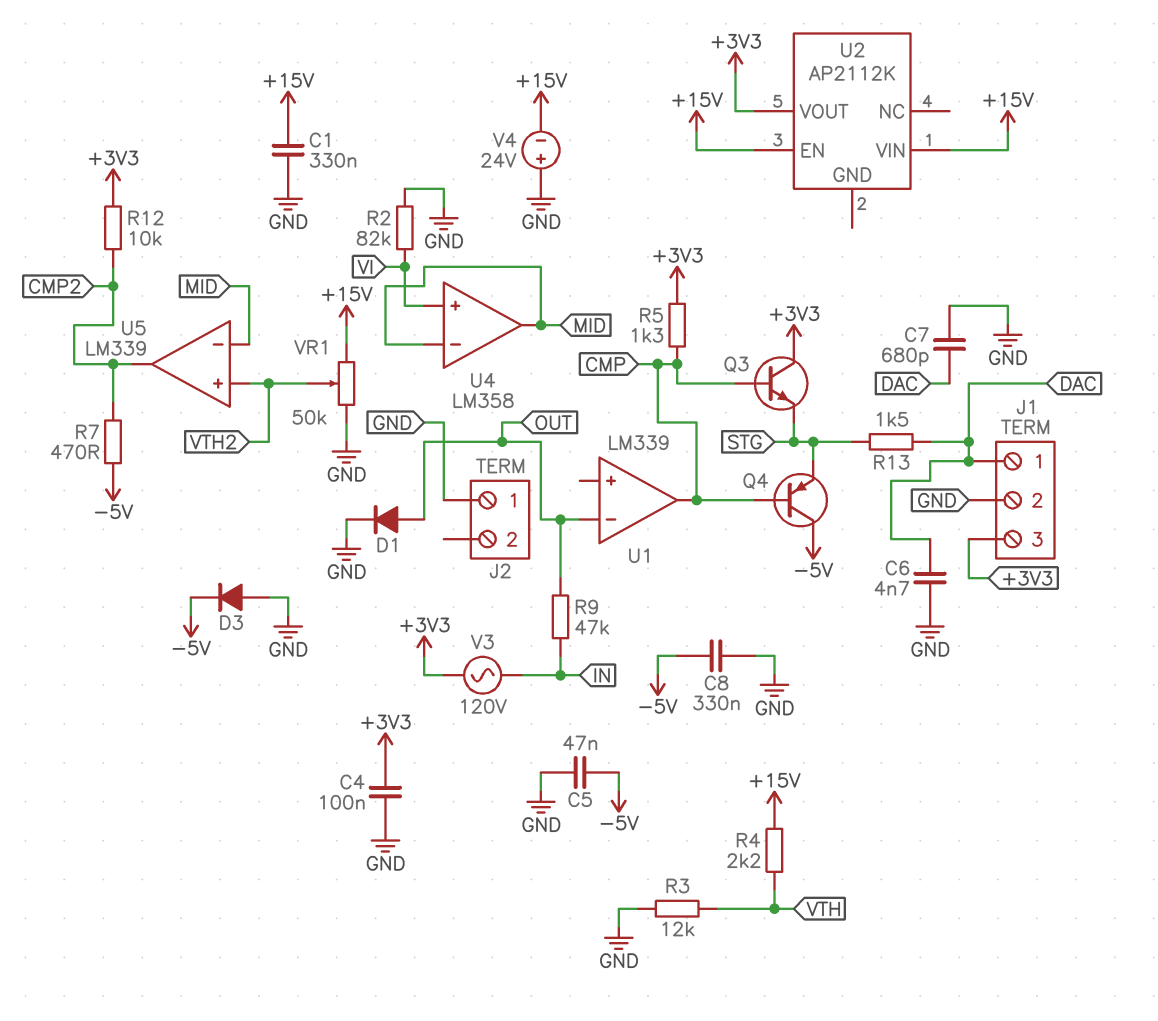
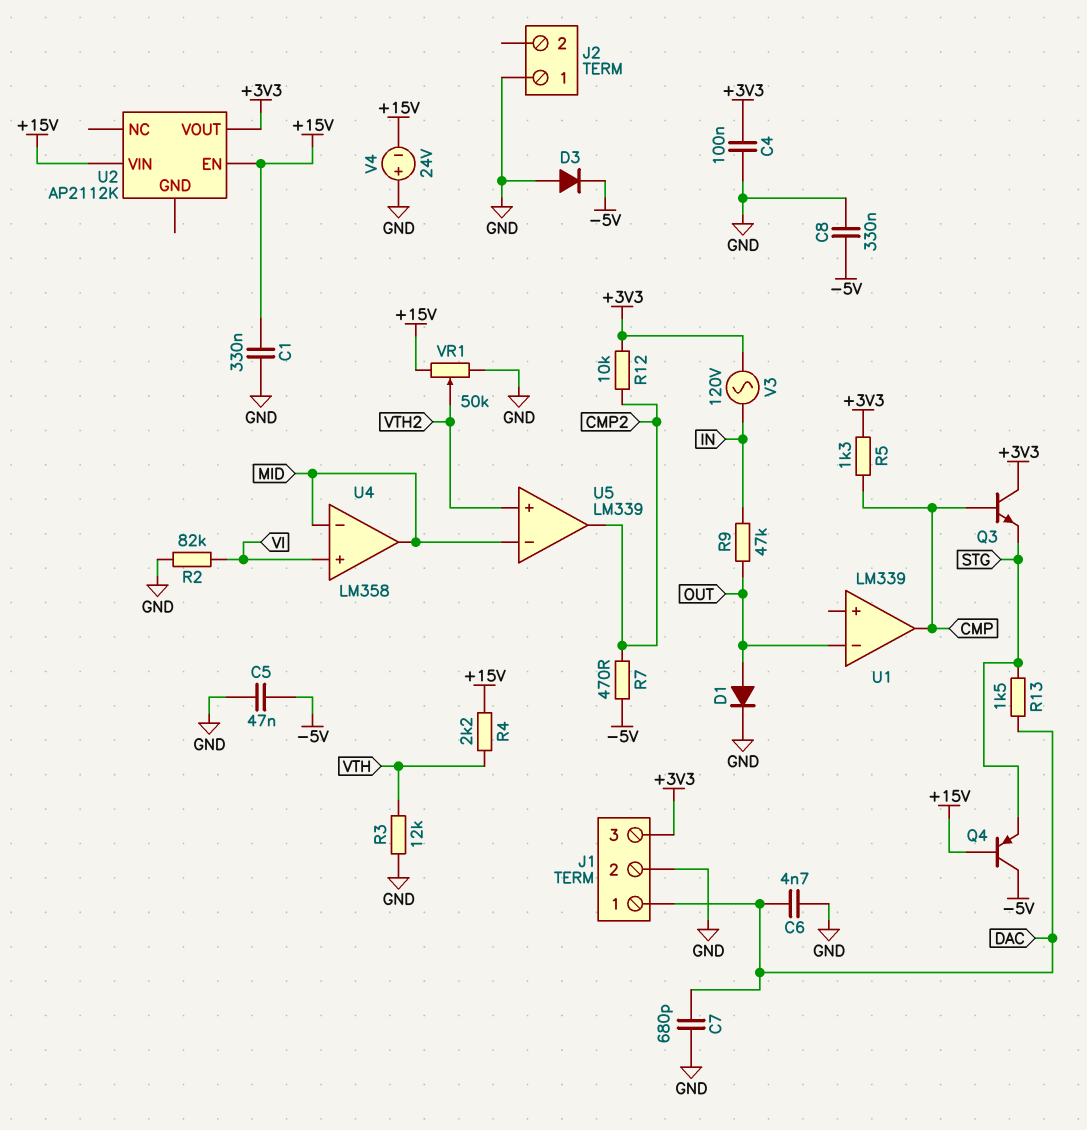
Q4: PNP (B CMP, C -5V, E STG) -> PNP (B +15V, C -5V, E STG)

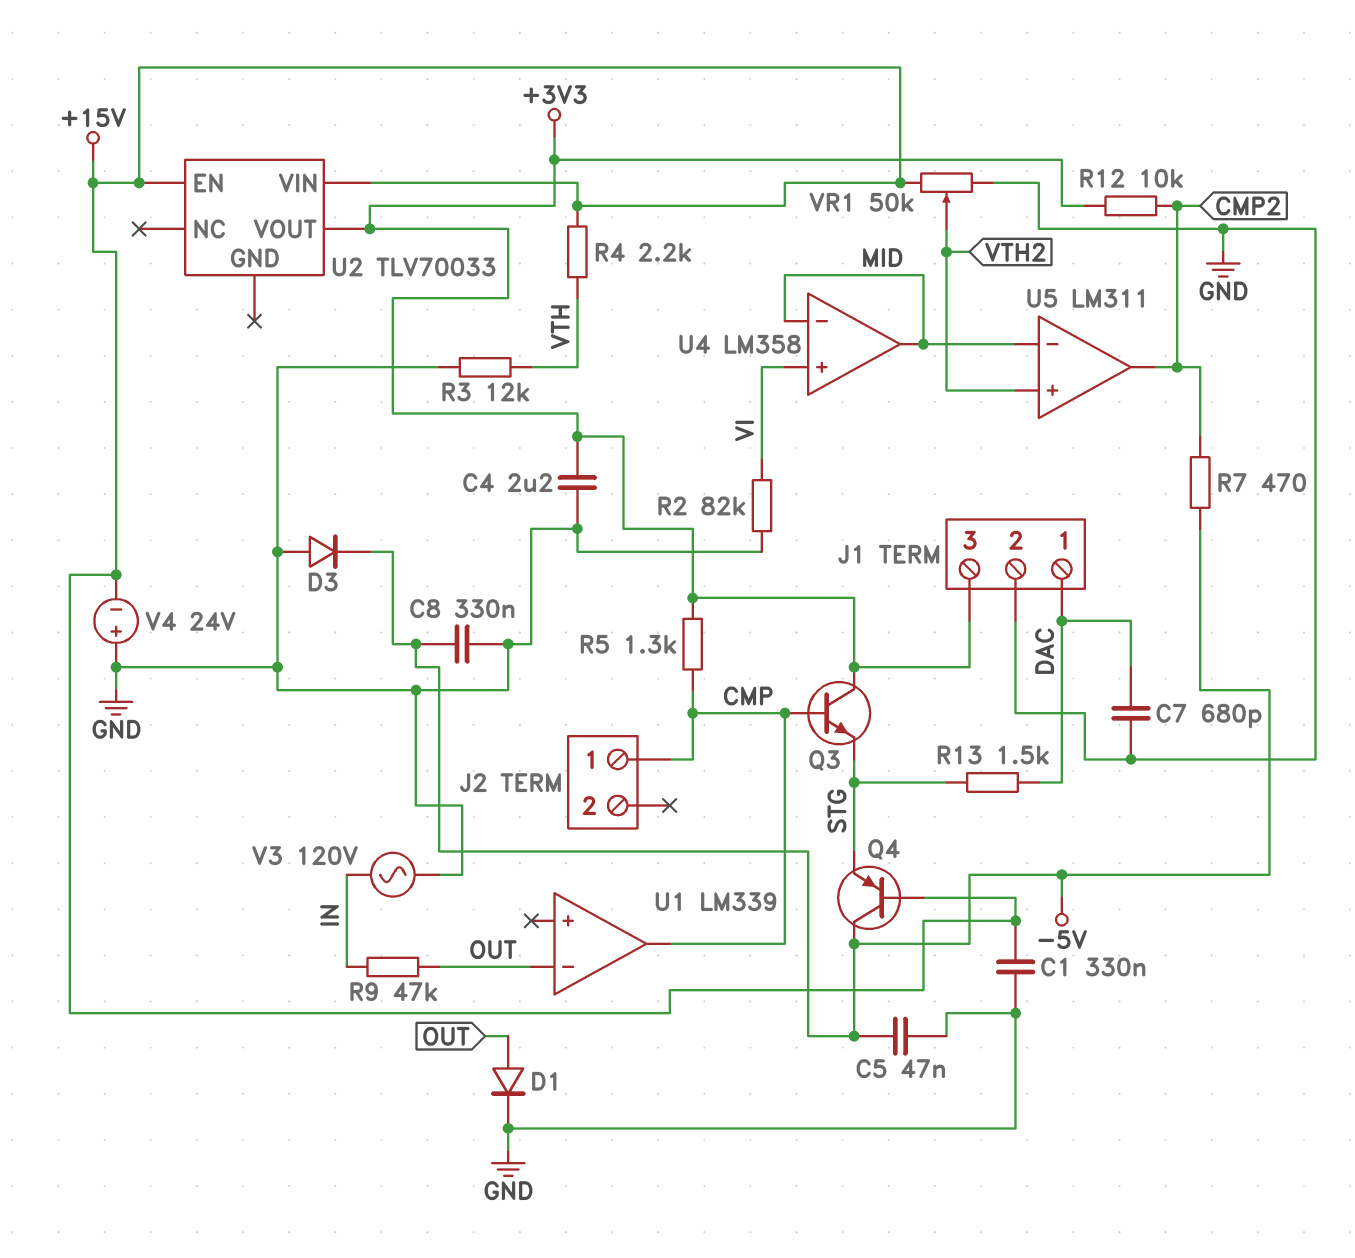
C4: 100nF (+3V3, GND) -> 2.2uF (+3V3, GND)
C6: 4.7nF (DAC, GND) -> none
J2 pin 1: GND -> CMP
U2: AP2112K -> TLV70033
U5: LM339 -> LM311
V3: AC 120V (+3V3, IN) -> AC 120V (GND, IN)

